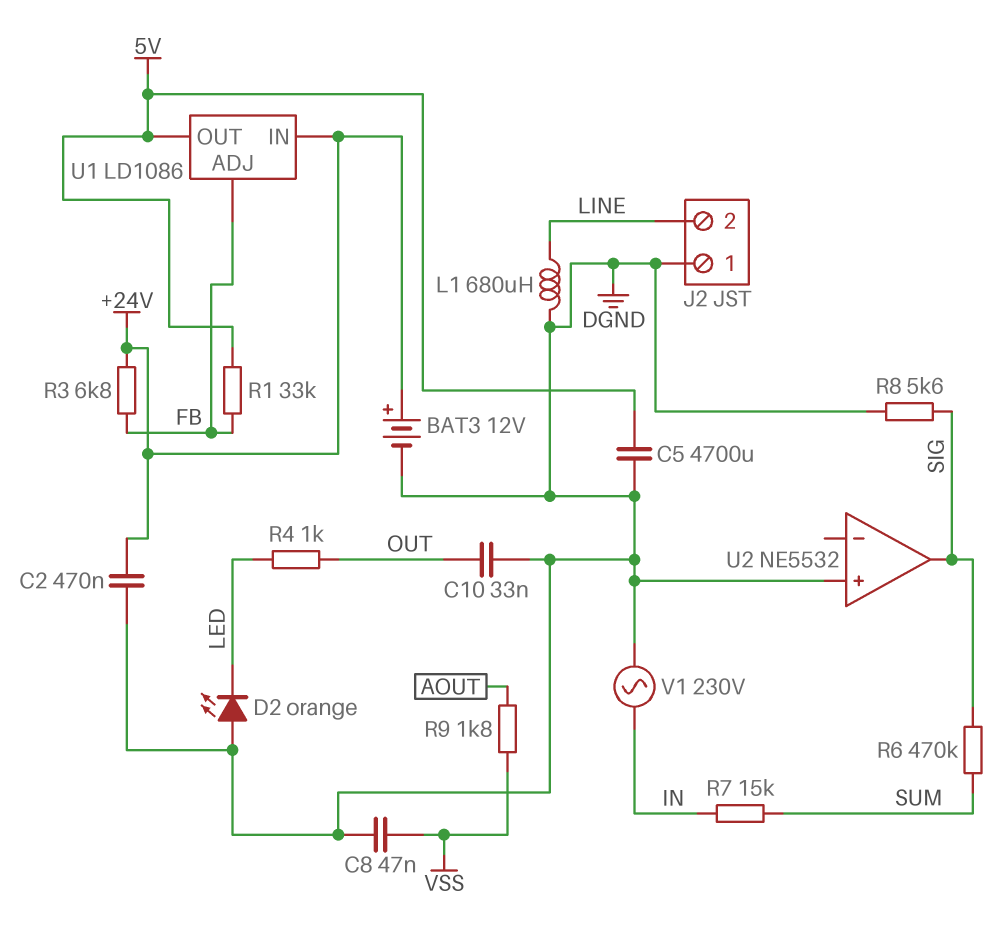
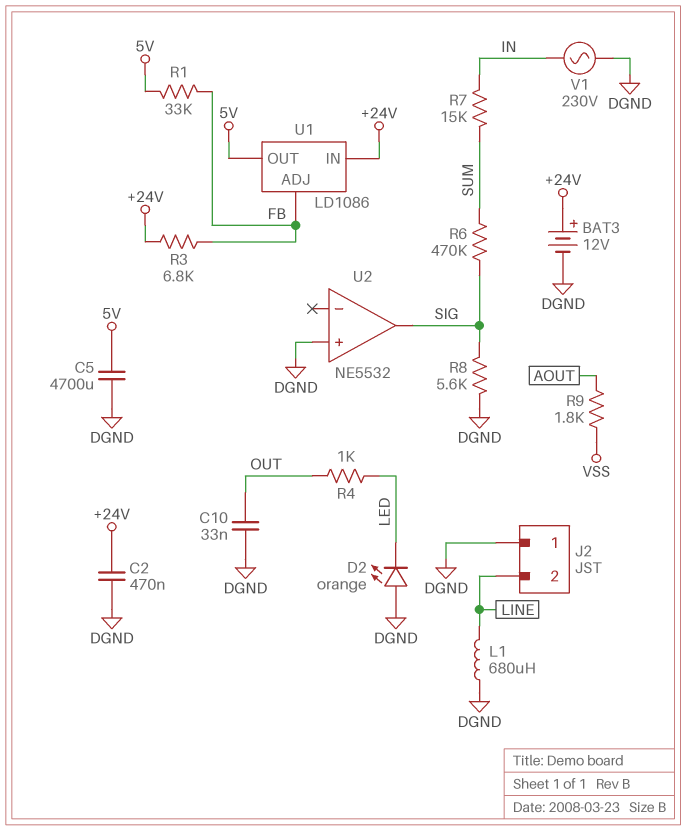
C8: 47nF (DGND, VSS) -> none

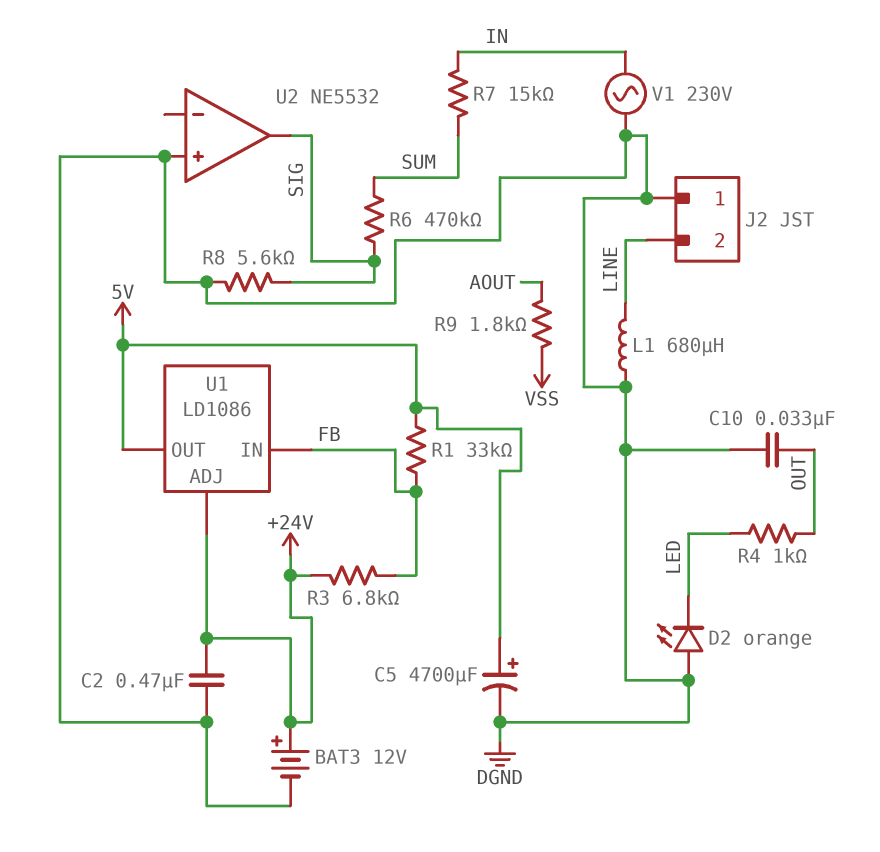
C5: 4700uF (5V, DGND) -> 4700uF (plus 5V, minus DGND)
U1 pin ADJ: FB -> +24V
U1 pin IN: +24V -> FB

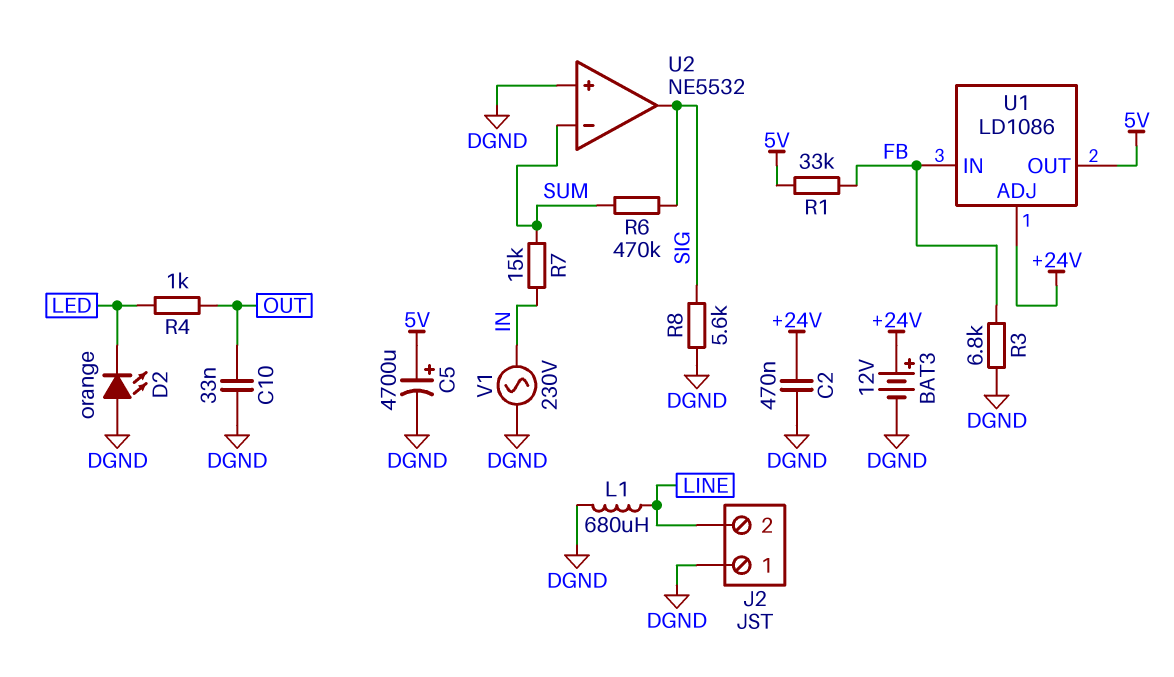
R3: 6.8k (+24V, FB) -> 6.8k (DGND, FB)
R9: 1.8k (AOUT, VSS) -> none
U2 pin in-: none -> SUM

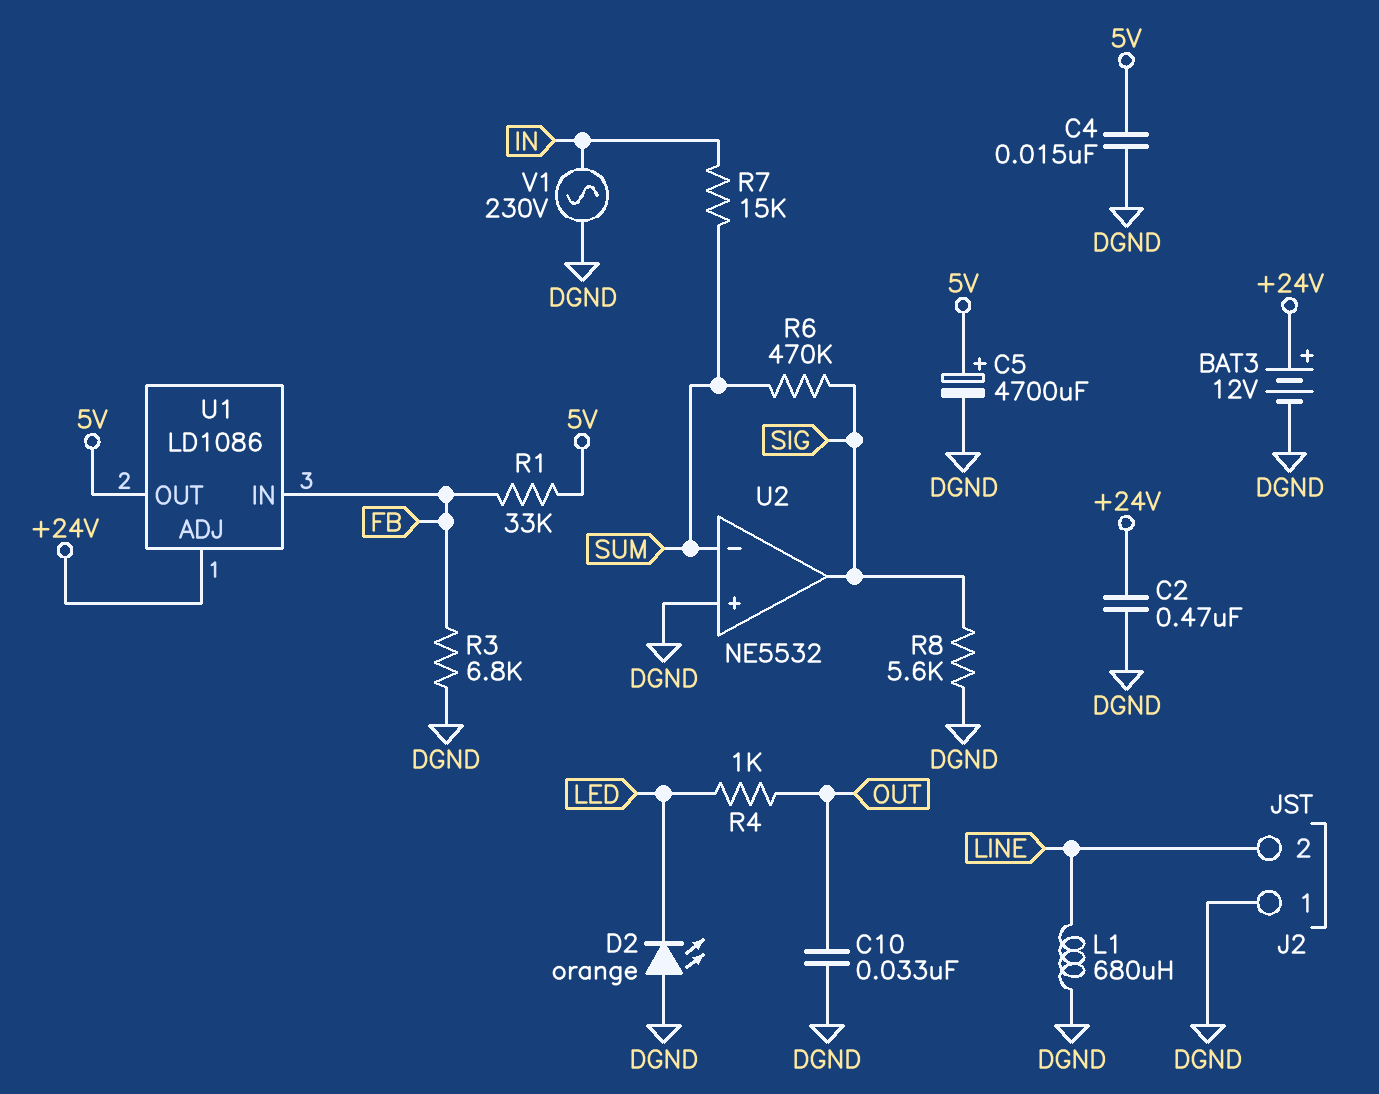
C4: none -> 15nF (5V, DGND)

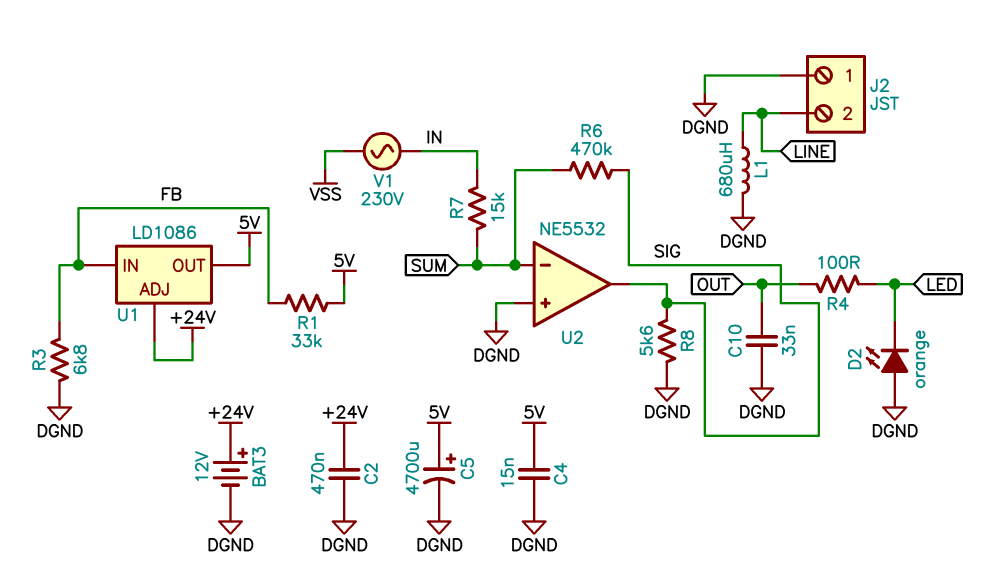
R4: 1k (LED, OUT) -> 100 (LED, OUT)
V1: AC 230V (DGND, IN) -> AC 230V (IN, VSS)

